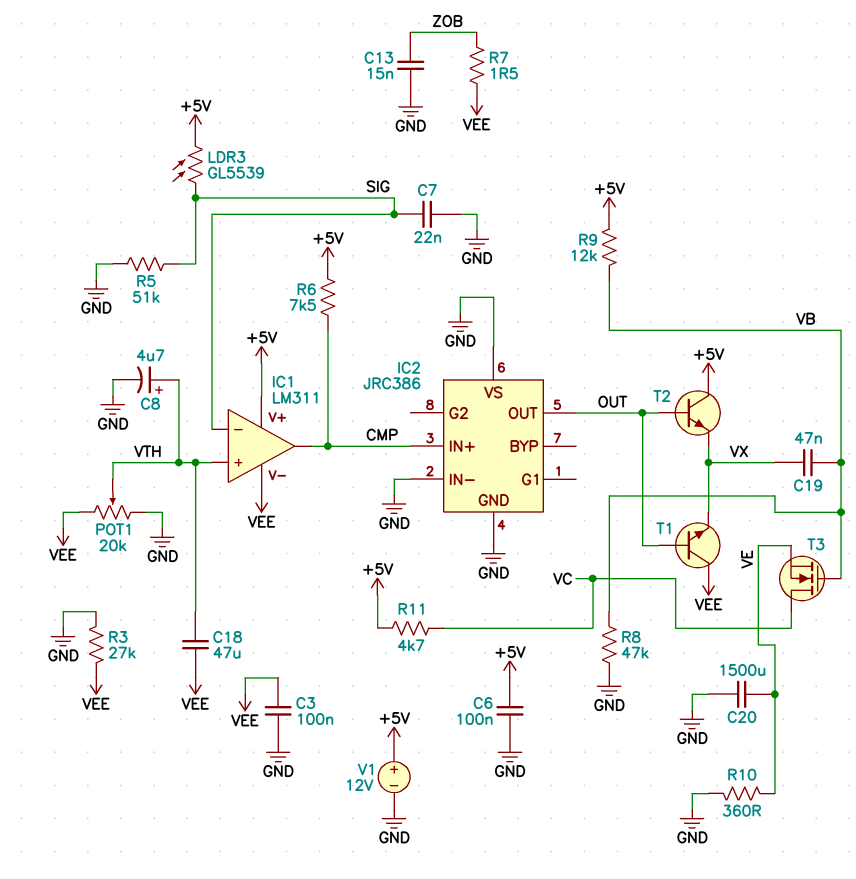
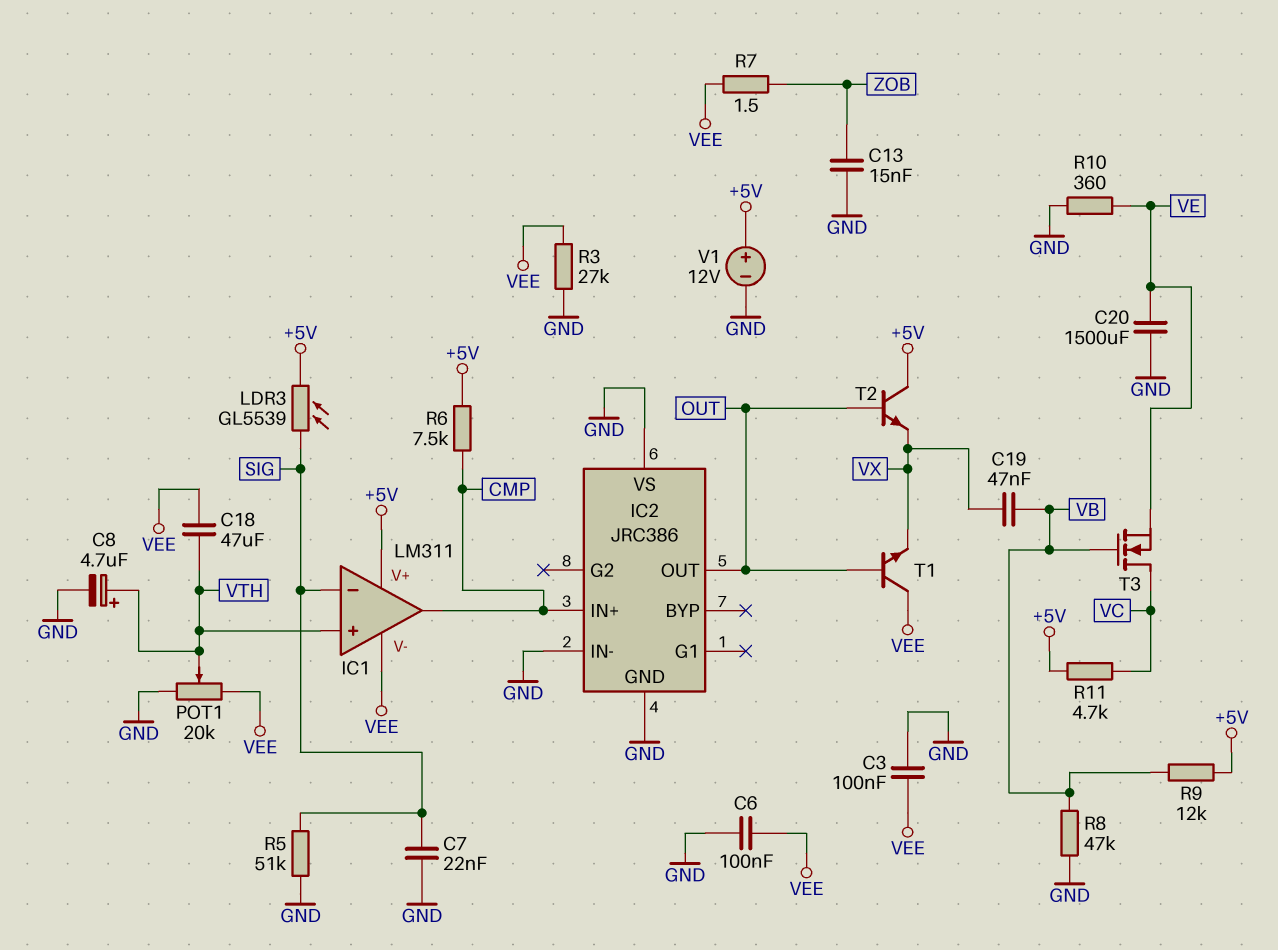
C6: 100nF (+5V, GND) -> 100nF (GND, VEE)

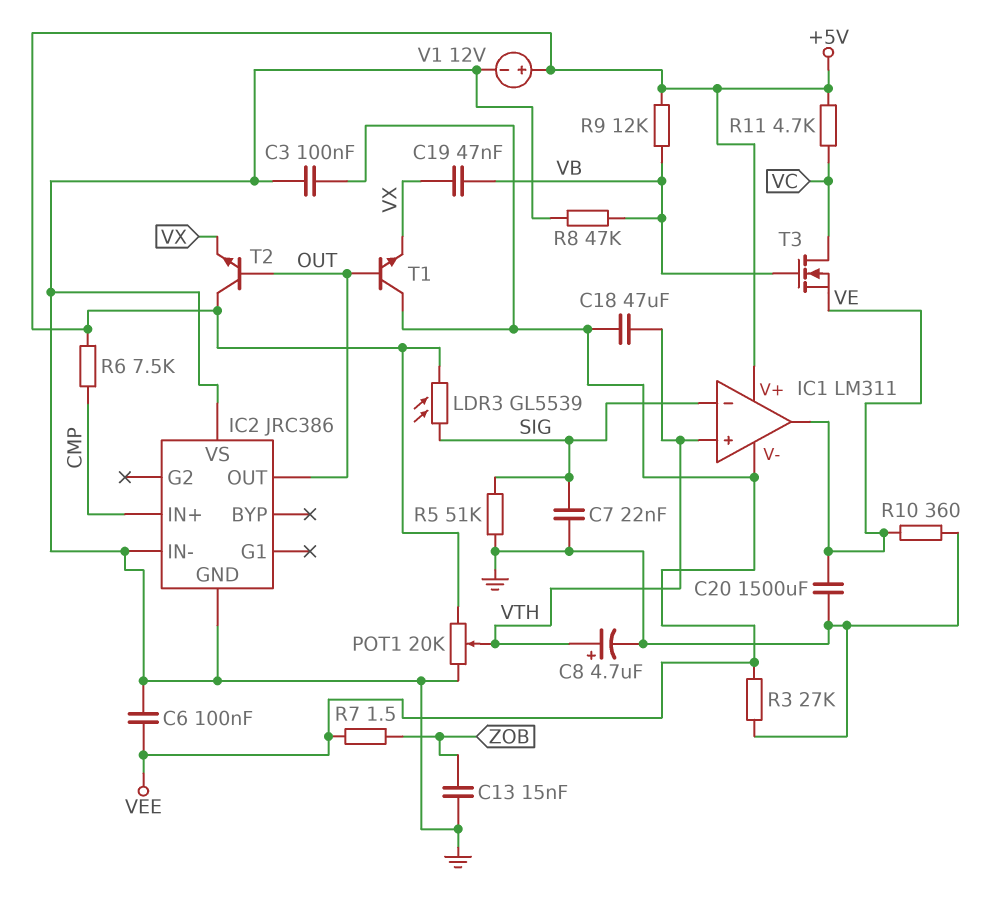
IC1 pin out: CMP -> VE
POT1: 20k (GND, VEE, wiper VTH) -> 20k (+5V, GND, wiper VTH)

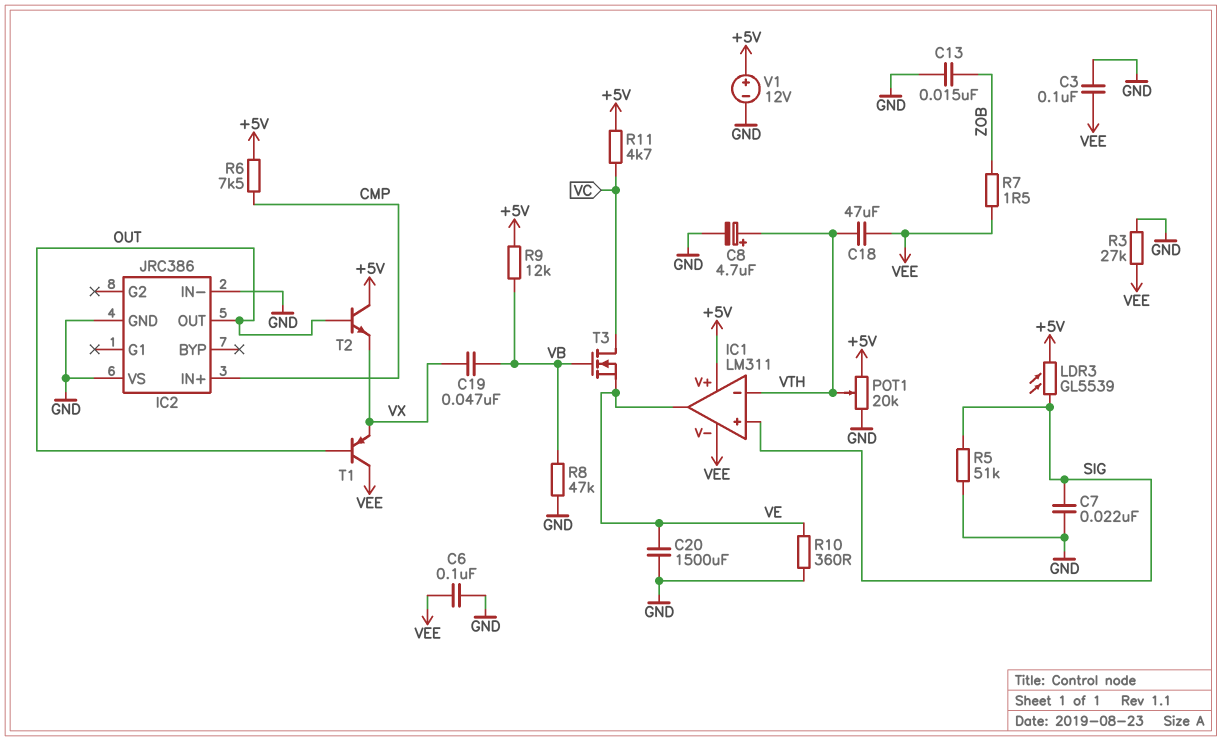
IC1 pin in+: VTH -> SIG
IC1 pin in-: SIG -> VTH
T1: NPN (B OUT, C VEE, E VX) -> PNP (B OUT, C VEE, E VX)

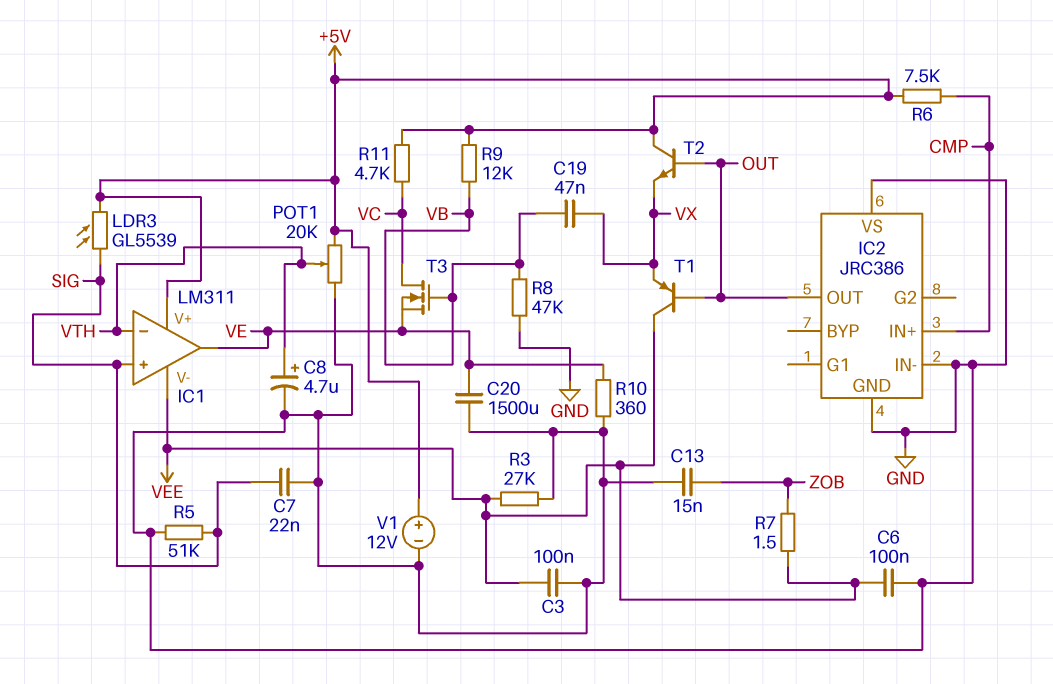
C18: 47uF (VEE, VTH) -> none

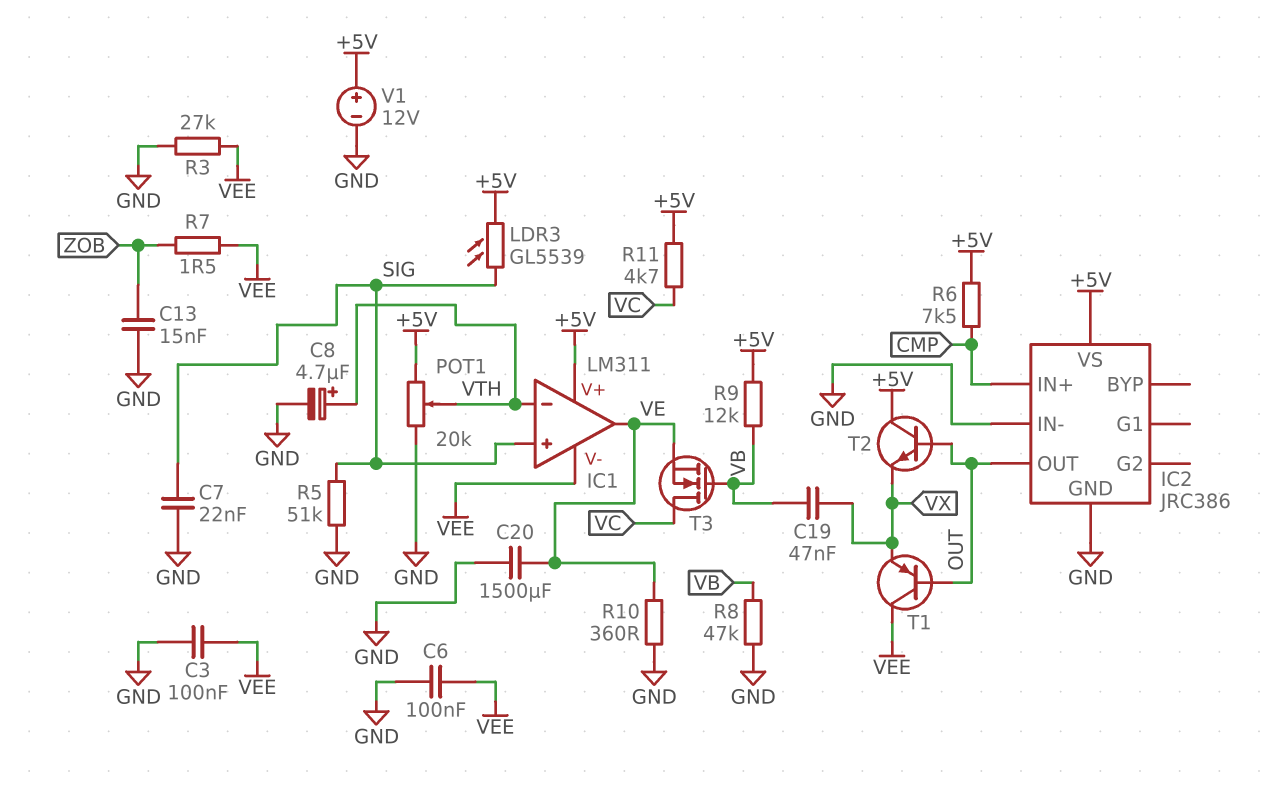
IC2 pin VS: GND -> +5V

